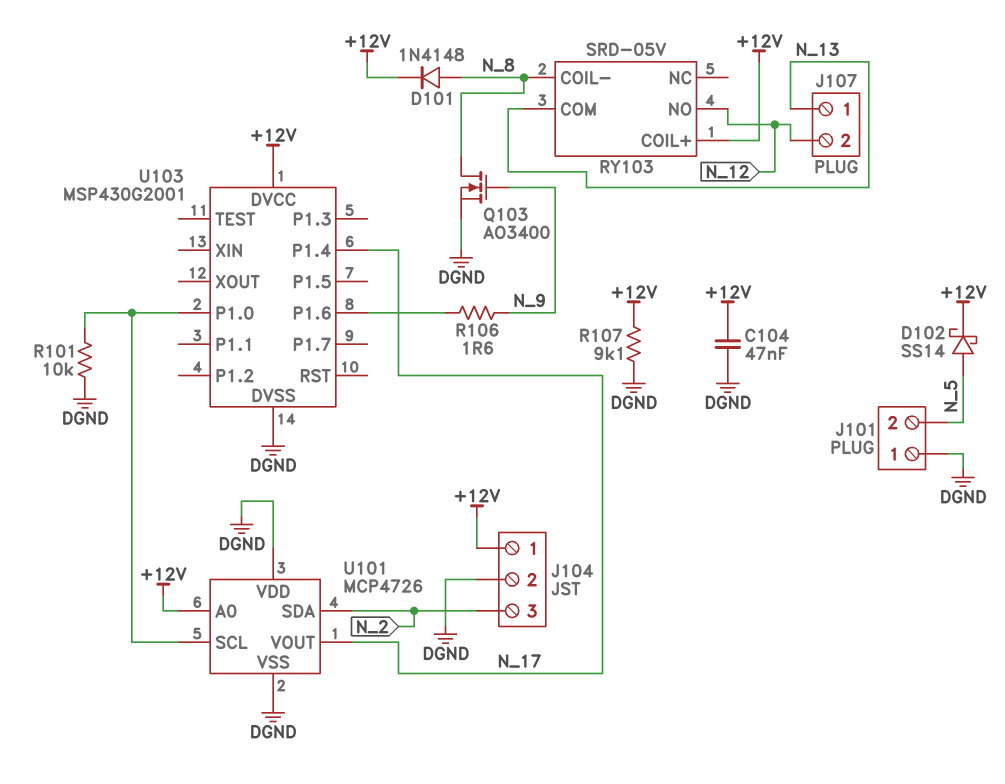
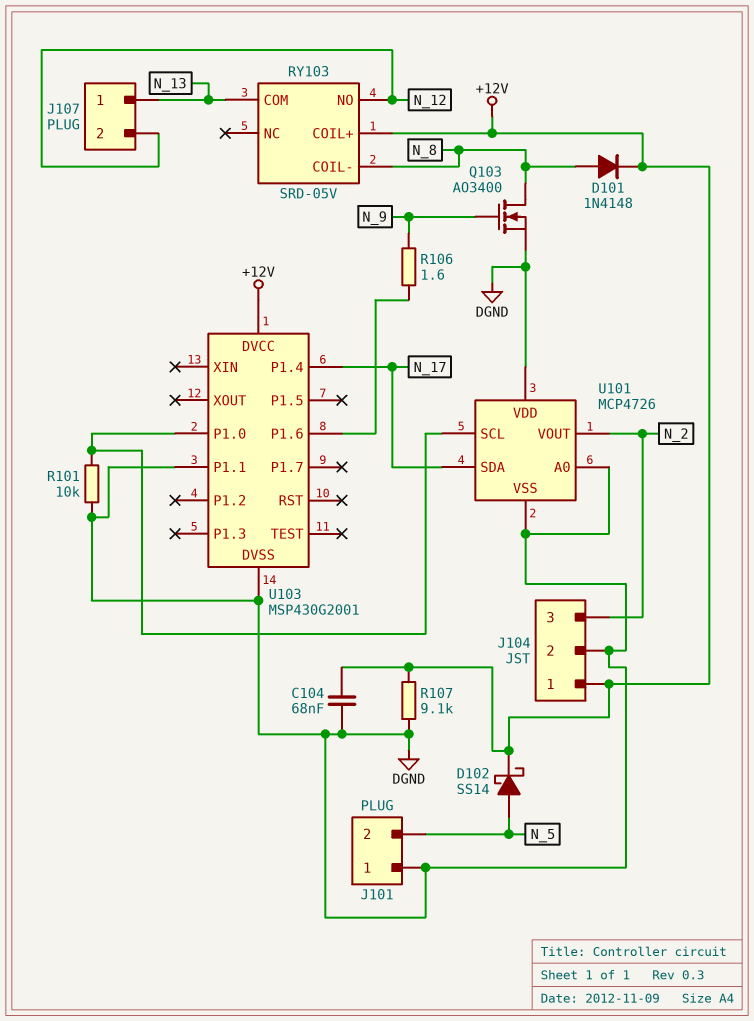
C104: 47nF (+12V, DGND) -> 68nF (+12V, DGND)
U101 pin A0: +12V -> DGND
U101 pin SDA: N_2 -> N_17
U101 pin VOUT: N_17 -> N_2
U103 pin P1.1: none -> DGND

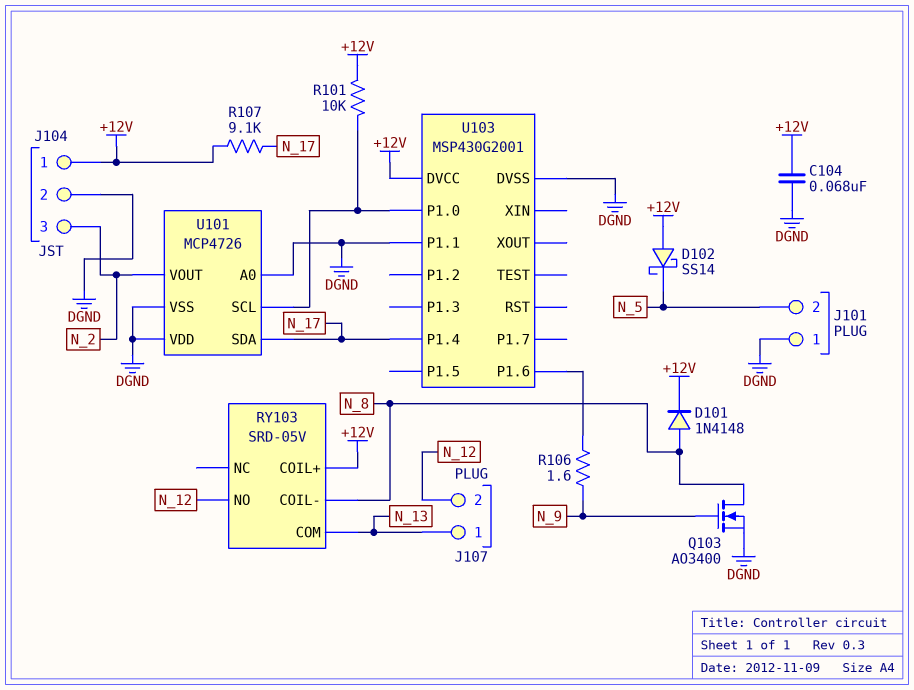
D102: schottky SS14 (A N_5, K +12V) -> schottky SS14 (A +12V, K N_5)
R101: 10k (DGND, U101/SCL) -> 10k (+12V, U101/SCL)
R107: 9.1k (+12V, DGND) -> 9.1k (+12V, N_17)

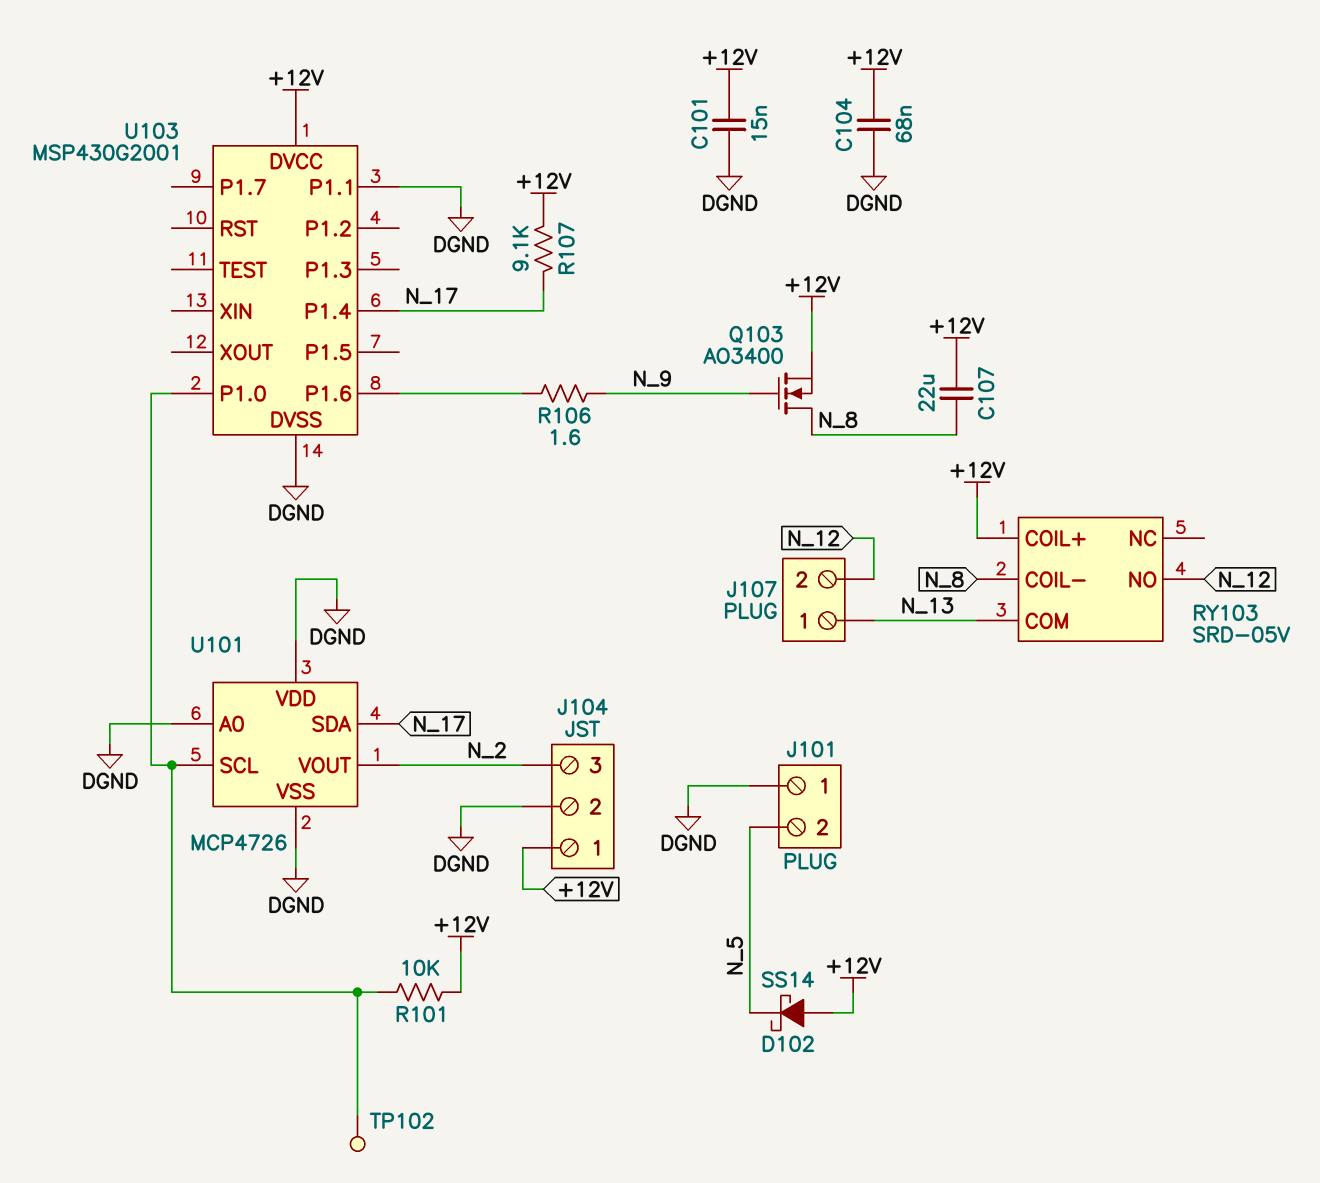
C101: none -> 15nF (+12V, DGND)
C107: none -> 22uF (+12V, N_8)
D101: diode 1N4148 (A N_8, K +12V) -> none
Q103: NMOS AO3400 (G N_9, D N_8, S DGND) -> NMOS AO3400 (G N_9, D N_8, S +12V)
TP102: none -> test point (U101/SCL)

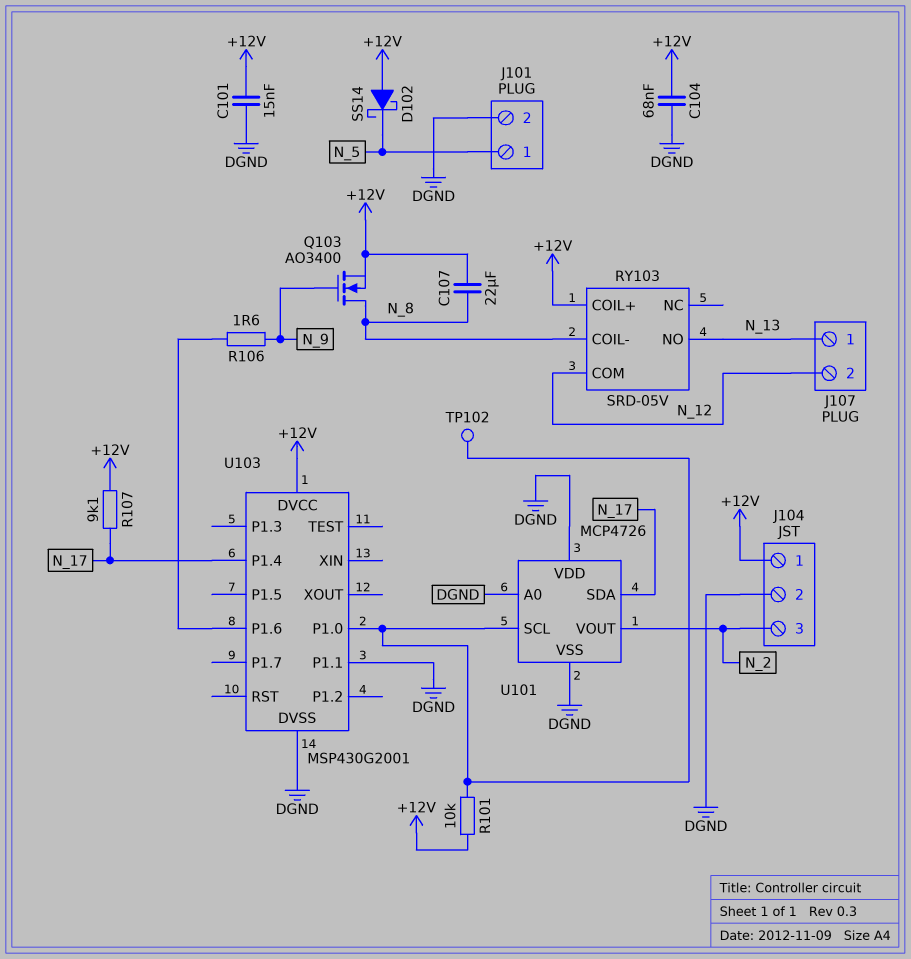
J101 pin 1: DGND -> N_5
J101 pin 2: N_5 -> DGND
RY103 pin COM: N_13 -> N_12
RY103 pin NO: N_12 -> N_13

